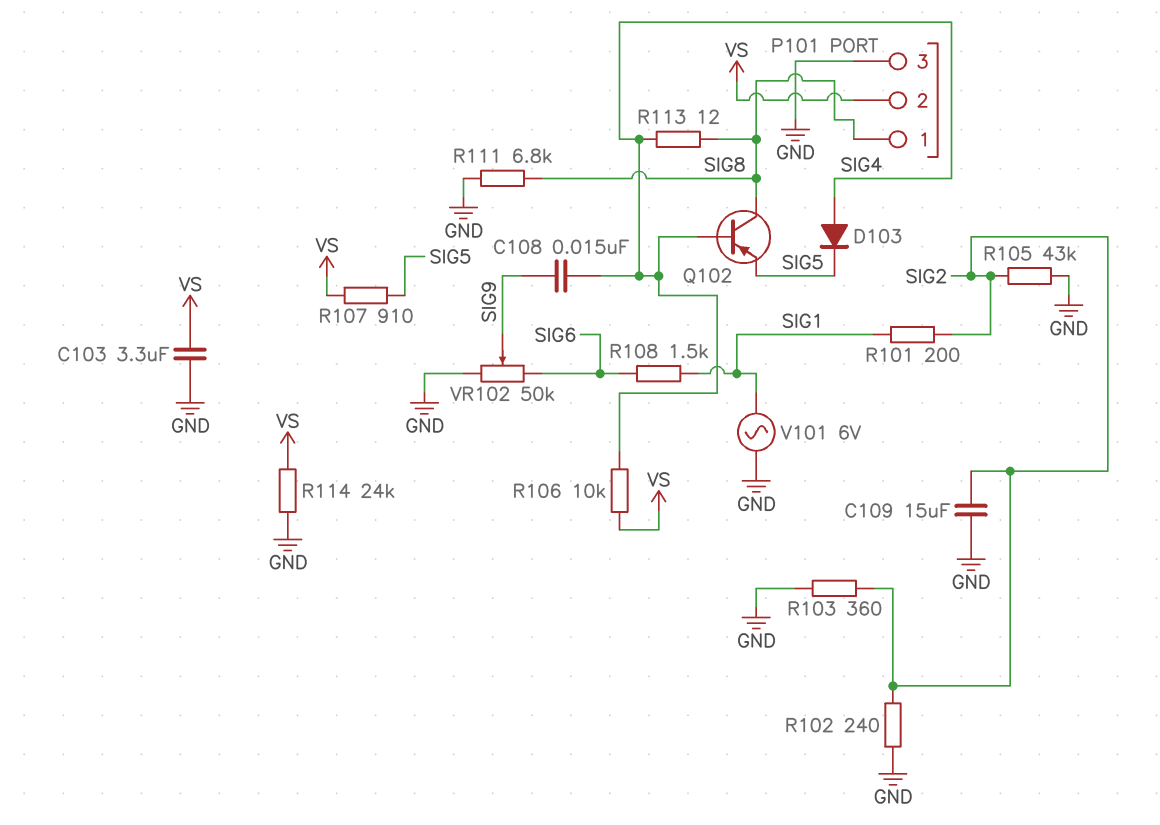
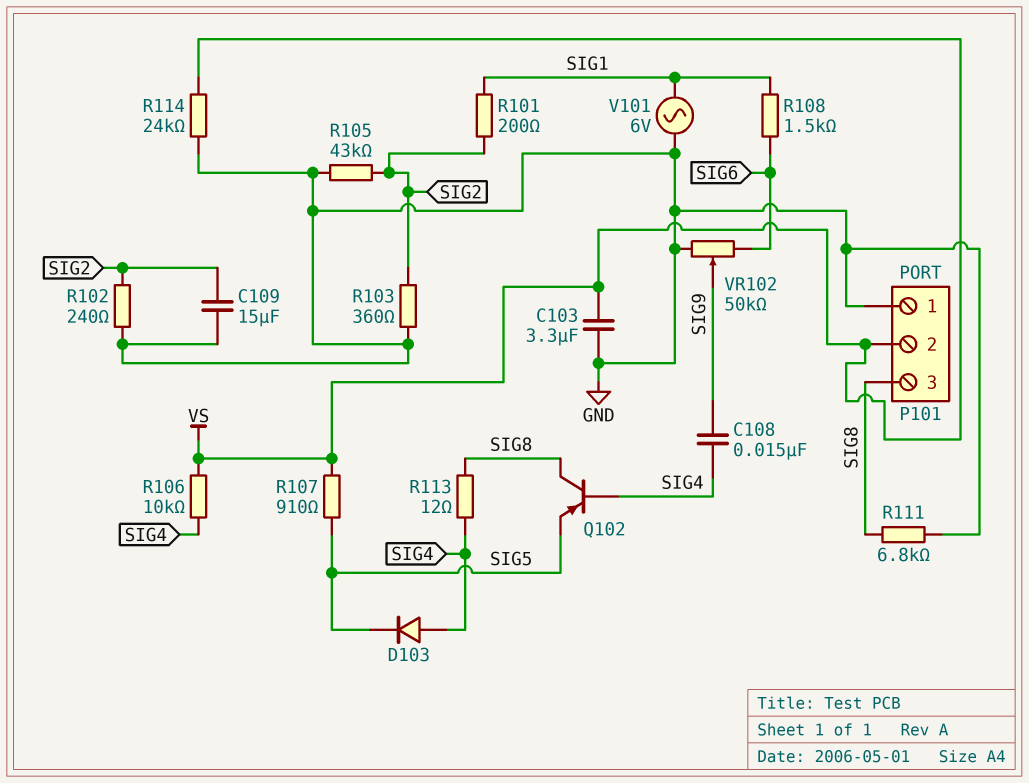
P101 pin 1: SIG8 -> GND
P101 pin 3: GND -> SIG8

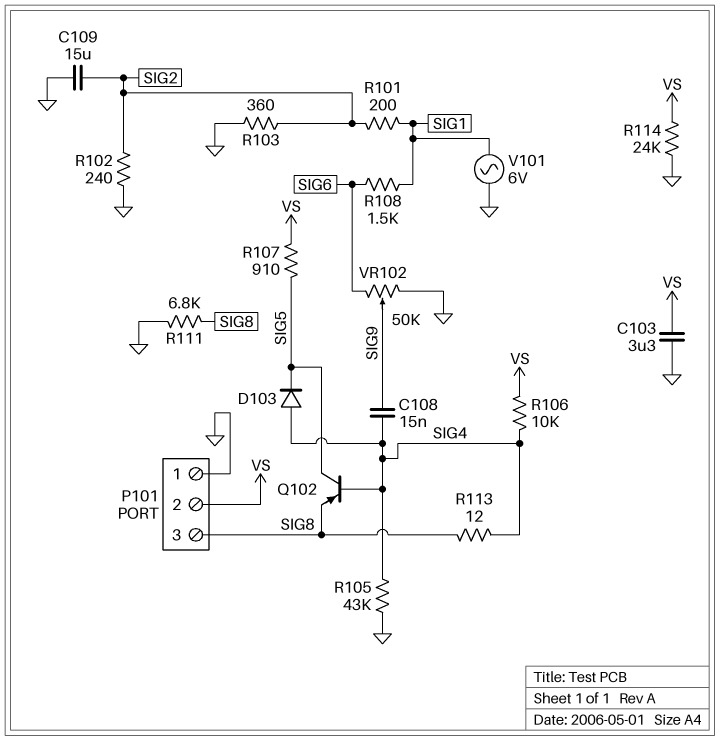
Q102: PNP (B SIG4, C SIG8, E SIG5) -> PNP (B SIG4, C SIG5, E SIG8)
R105: 43k (GND, SIG2) -> 43k (GND, SIG4)

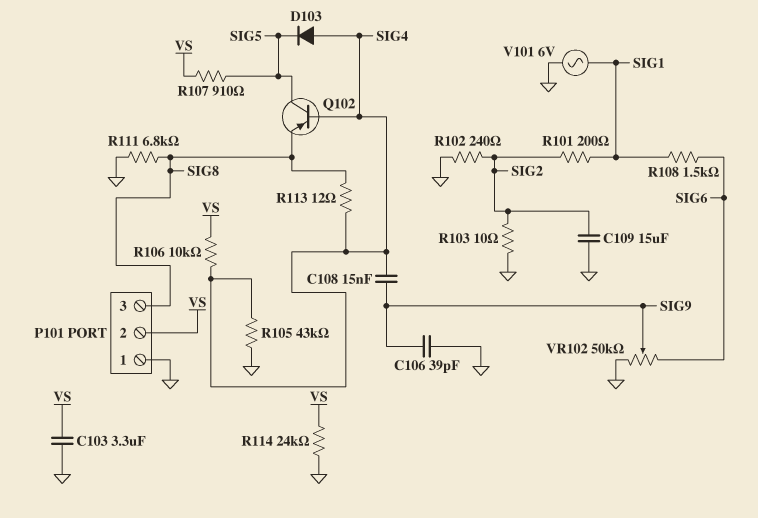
C106: none -> 39pF (GND, SIG9)
R103: 360 (GND, SIG2) -> 10 (GND, SIG2)

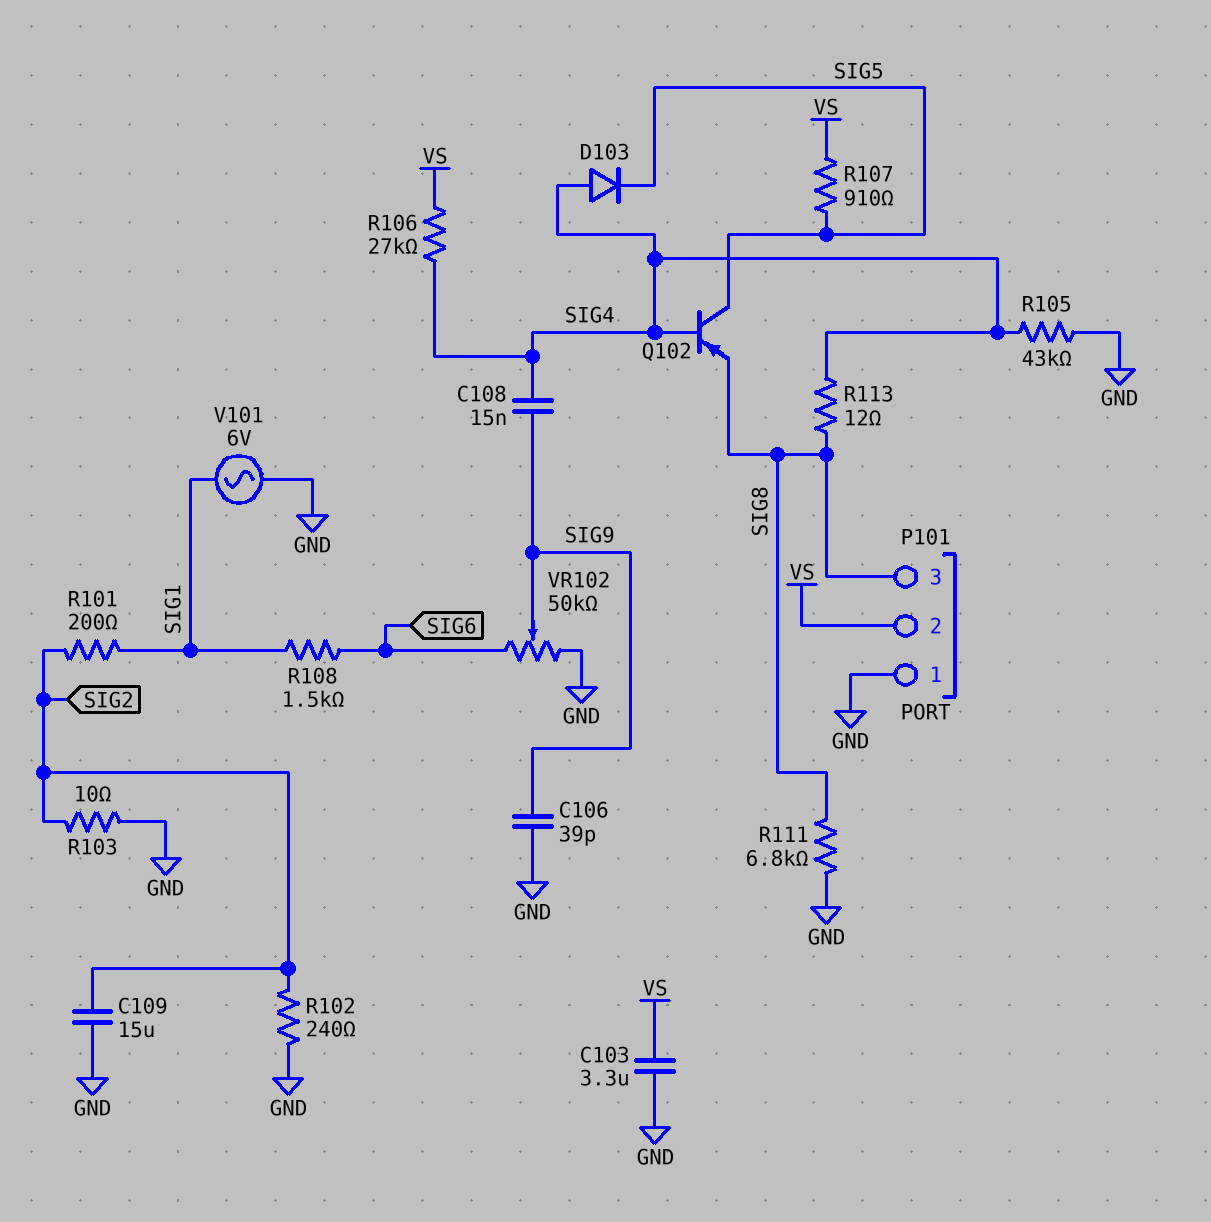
R106: 10k (SIG4, VS) -> 27k (SIG4, VS)
R114: 24k (GND, VS) -> none

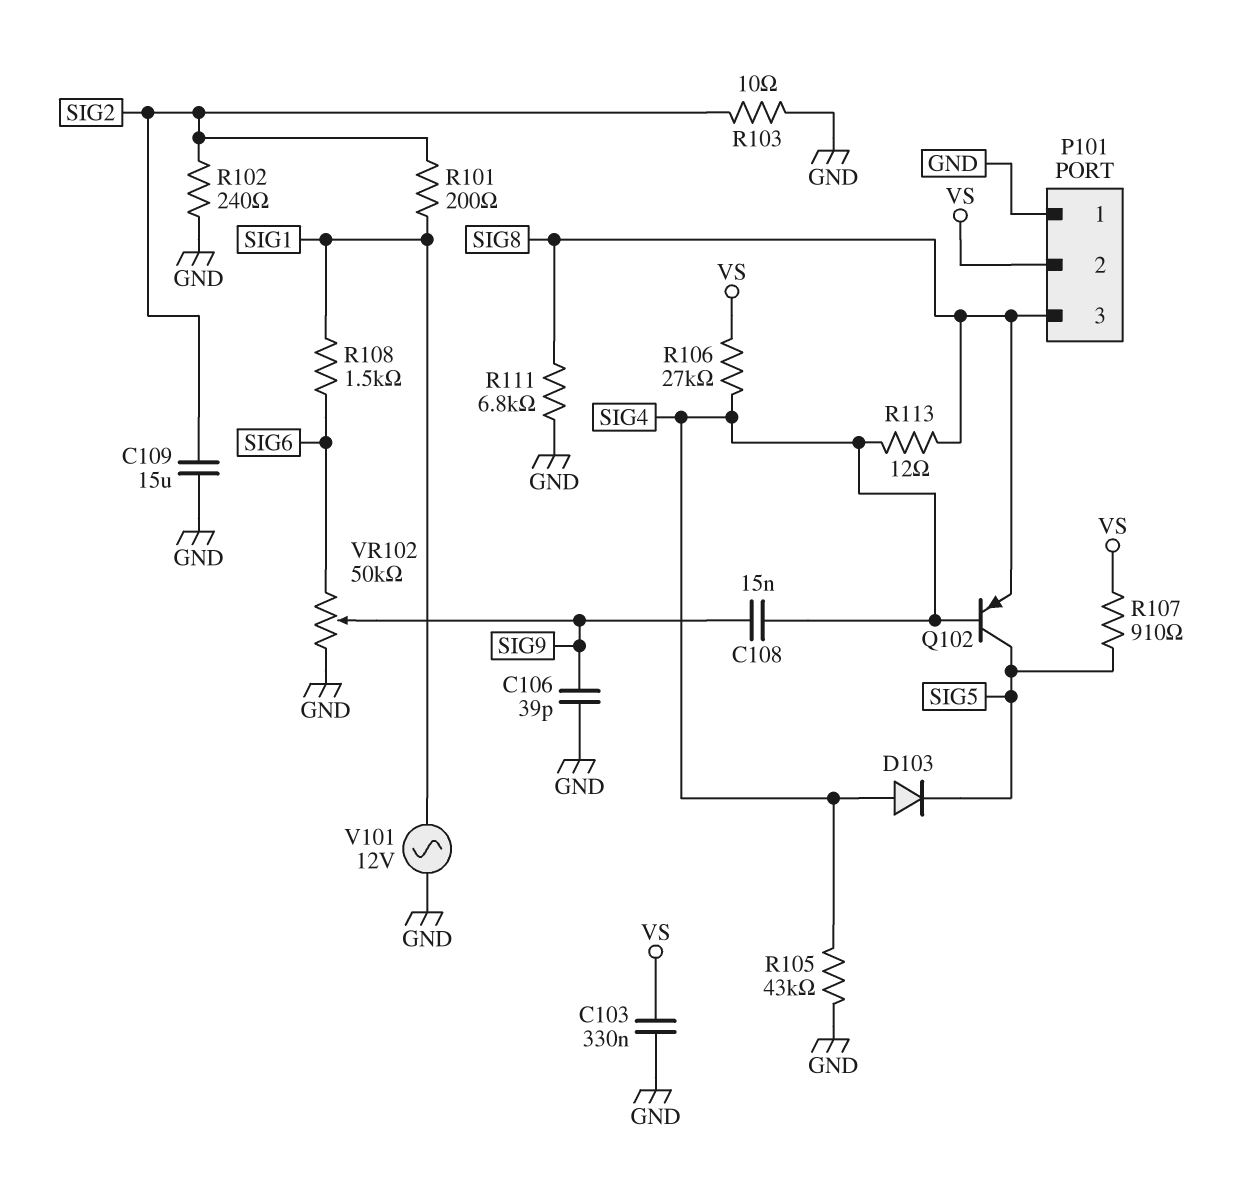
C103: 3.3uF (GND, VS) -> 330nF (GND, VS)
V101: AC 6V (GND, SIG1) -> AC 12V (GND, SIG1)

